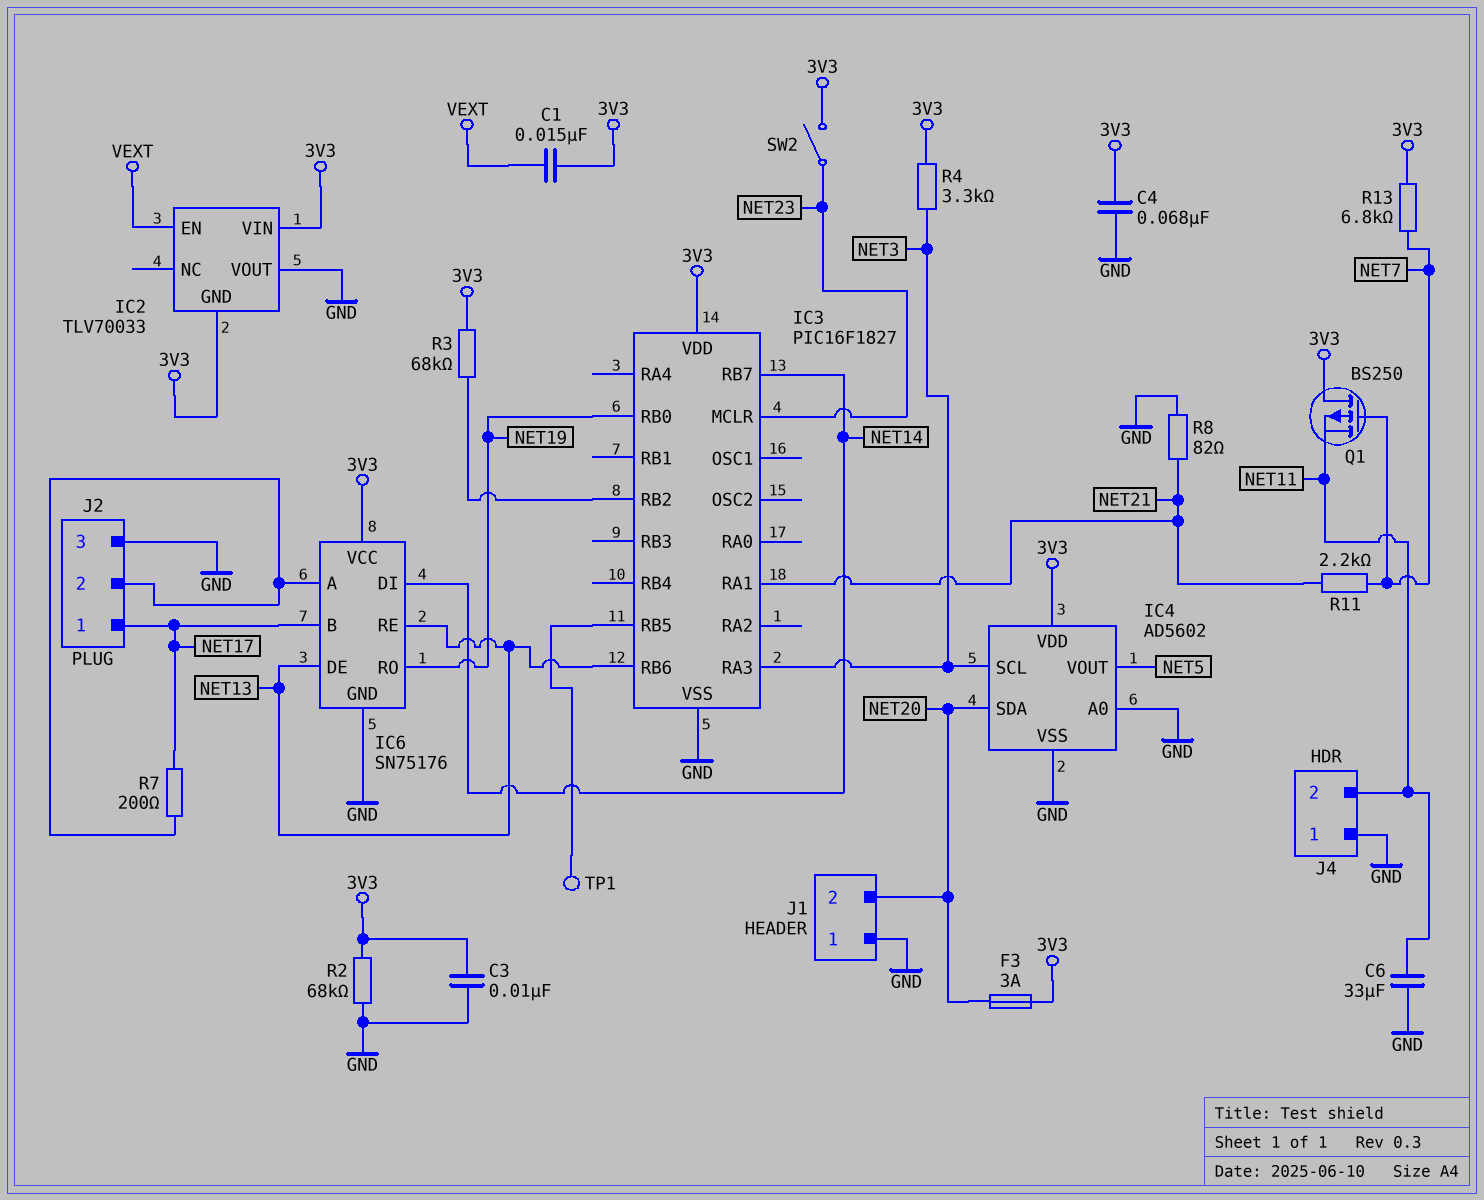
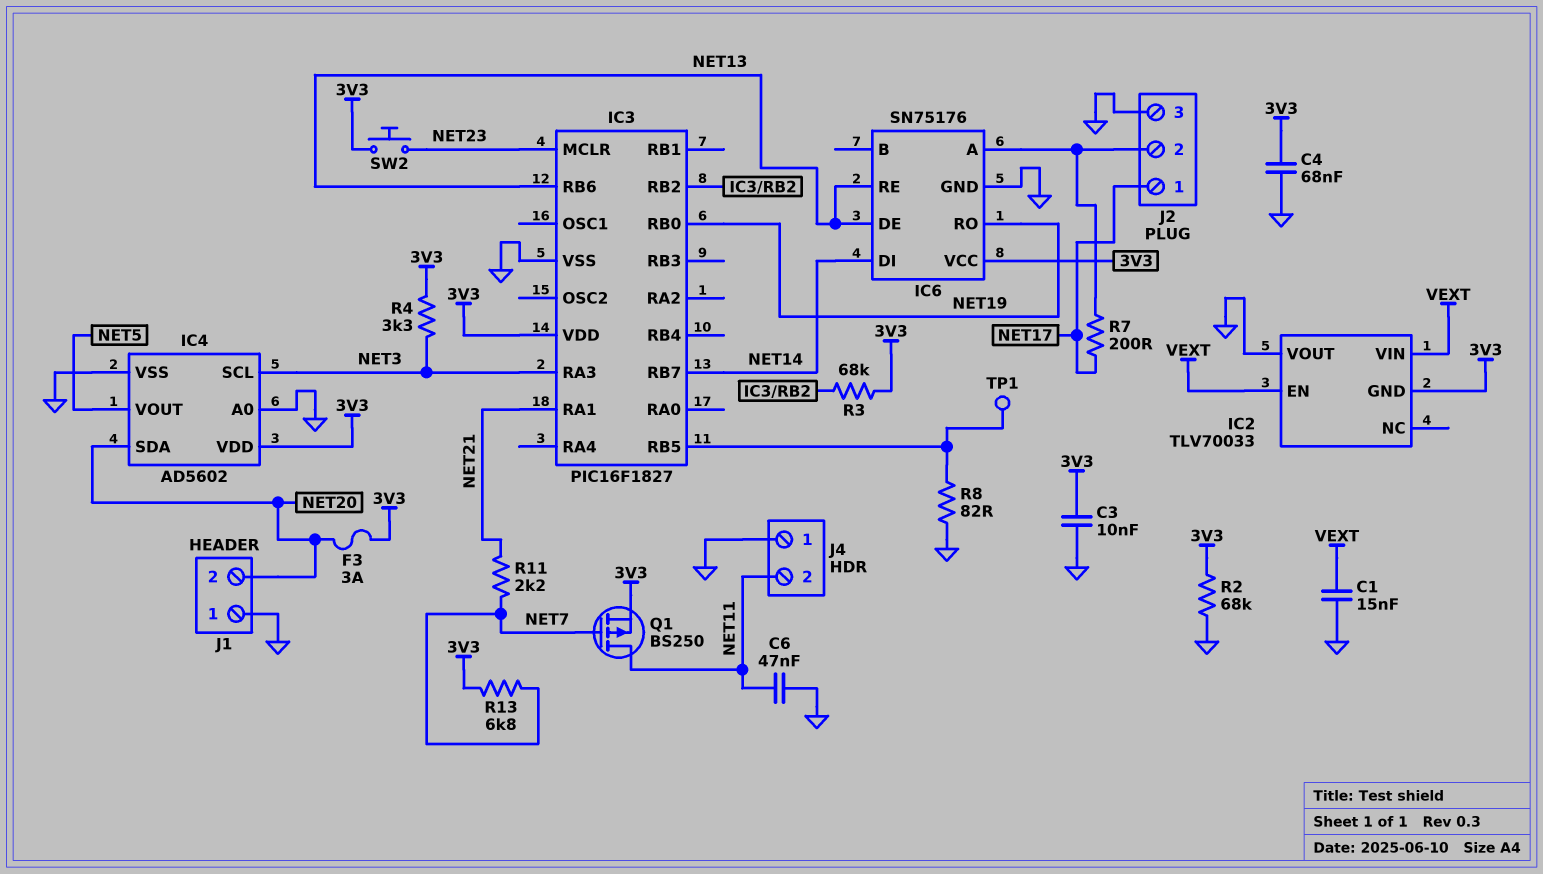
C1: 15nF (3V3, VEXT) -> 15nF (GND, VEXT)
C6: 33uF (GND, NET11) -> 47nF (GND, NET11)
IC2 pin VIN: 3V3 -> VEXT
IC6 pin B: NET17 -> none
Q1: PMOS BS250 (G NET7, D 3V3, S NET11) -> PMOS BS250 (G NET7, D NET11, S 3V3)
R8: 82 (GND, NET21) -> 82 (GND, IC3/RB5)
SW2: switch (3V3, NET23) -> button (3V3, NET23)

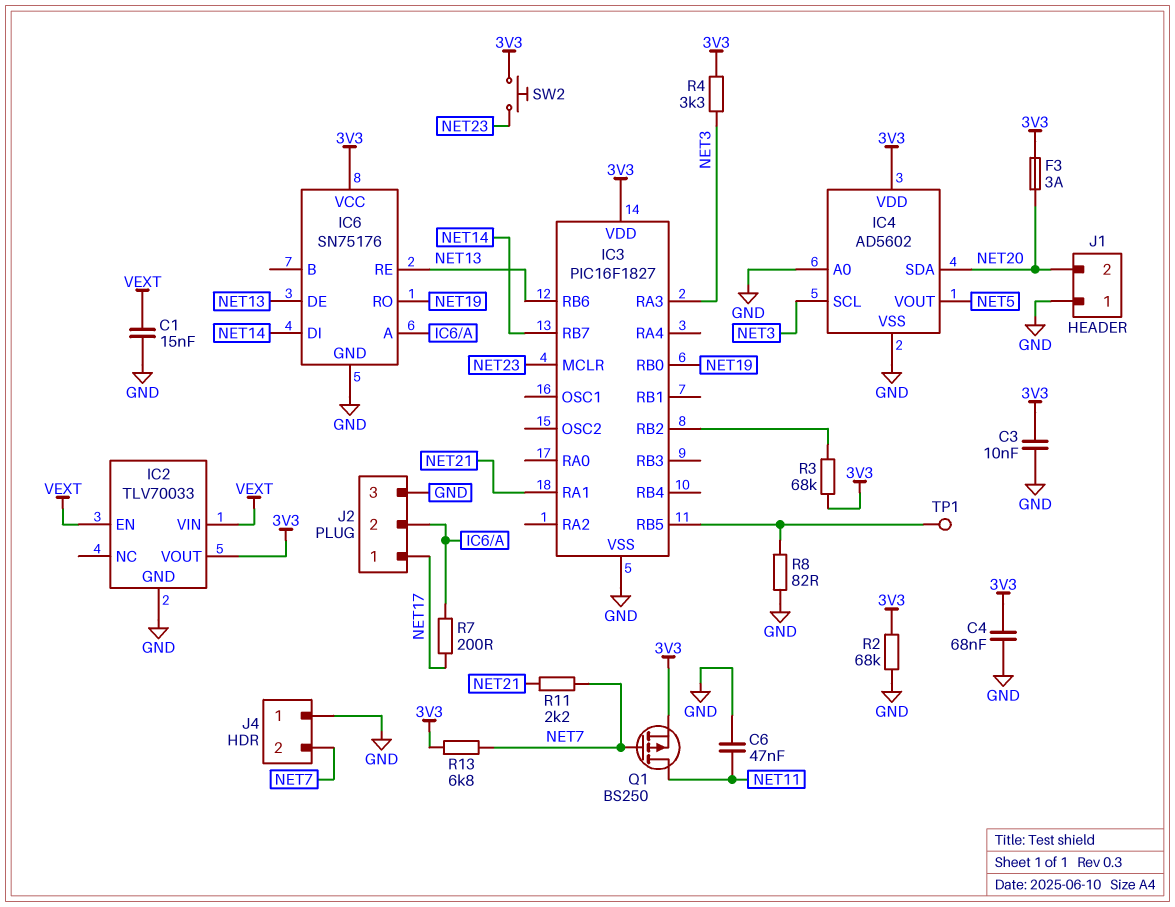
IC2 pin GND: 3V3 -> GND
IC2 pin VOUT: GND -> 3V3
J4 pin 2: NET11 -> NET7

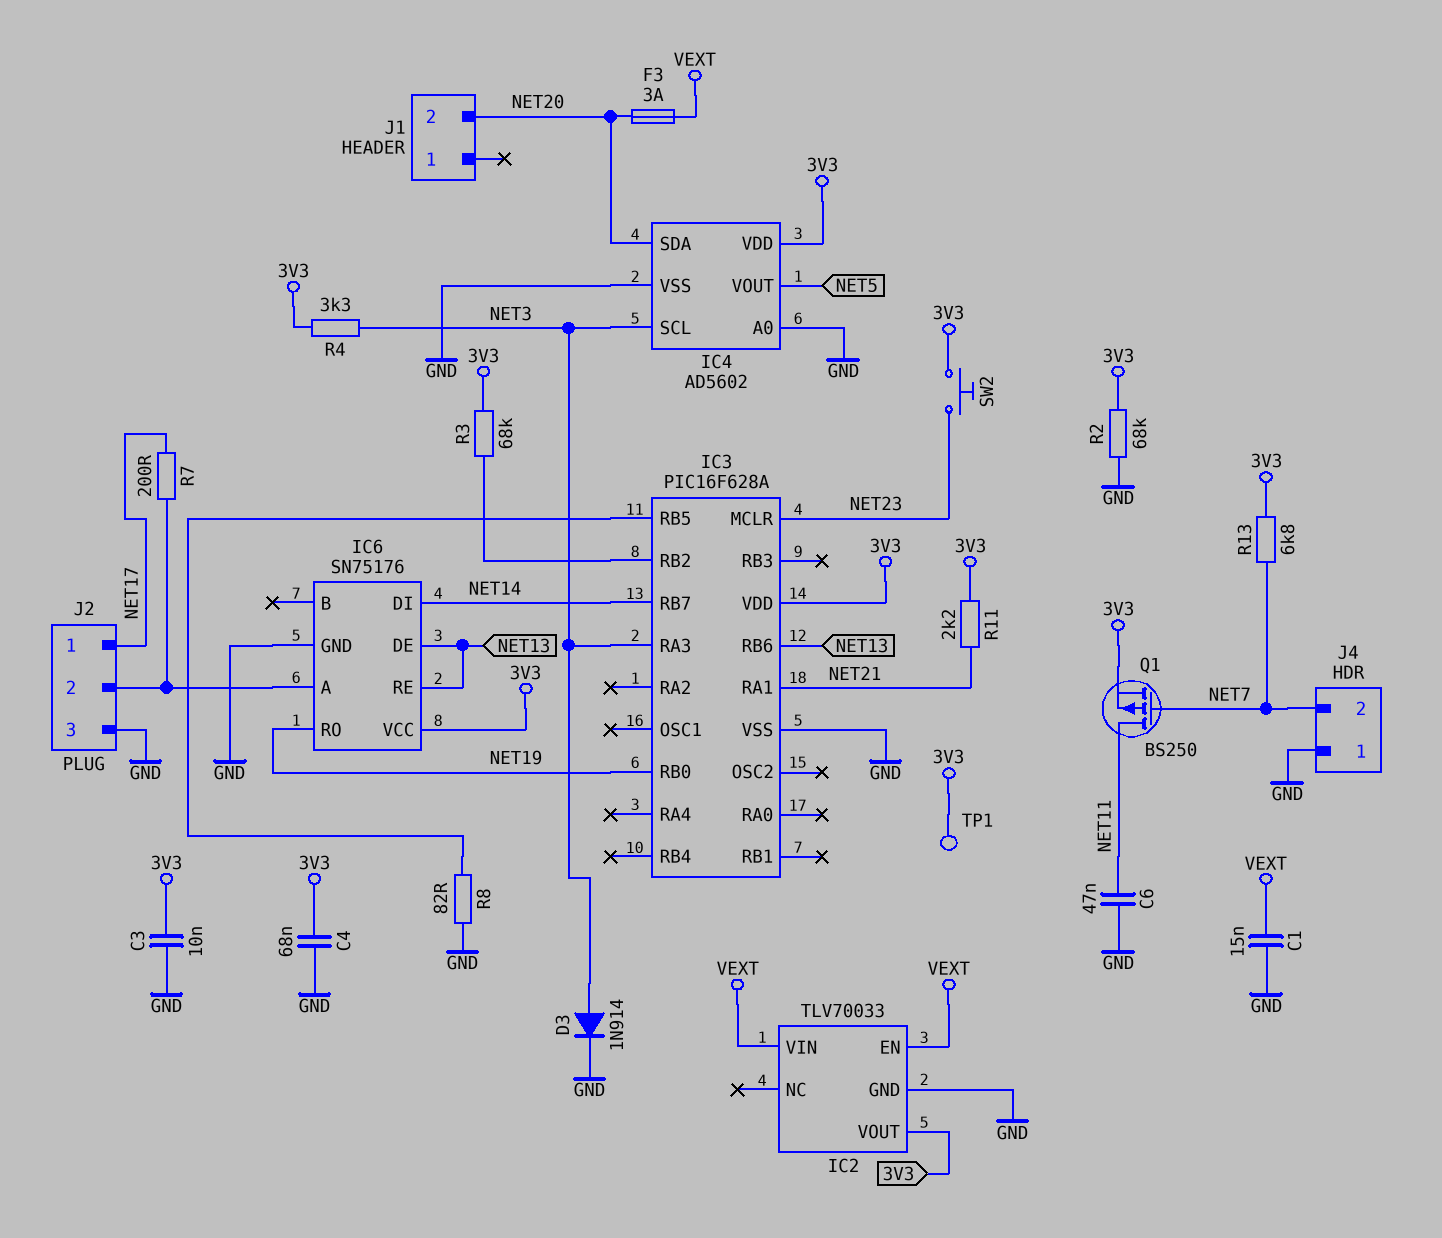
D3: none -> diode 1N914 (A NET3, K GND)
F3: 3A (3V3, NET20) -> 3A (NET20, VEXT)
IC3: PIC16F1827 -> PIC16F628A
J1 pin 1: GND -> none
R11: 2.2k (NET7, NET21) -> 2.2k (3V3, NET21)
TP1: test point (IC3/RB5) -> test point (3V3)

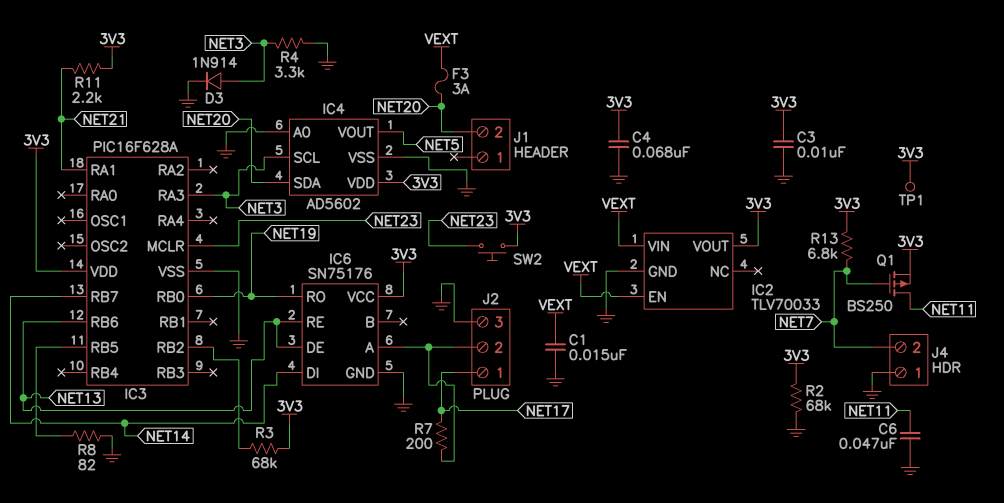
R4: 3.3k (3V3, NET3) -> 3.3k (GND, NET3)

